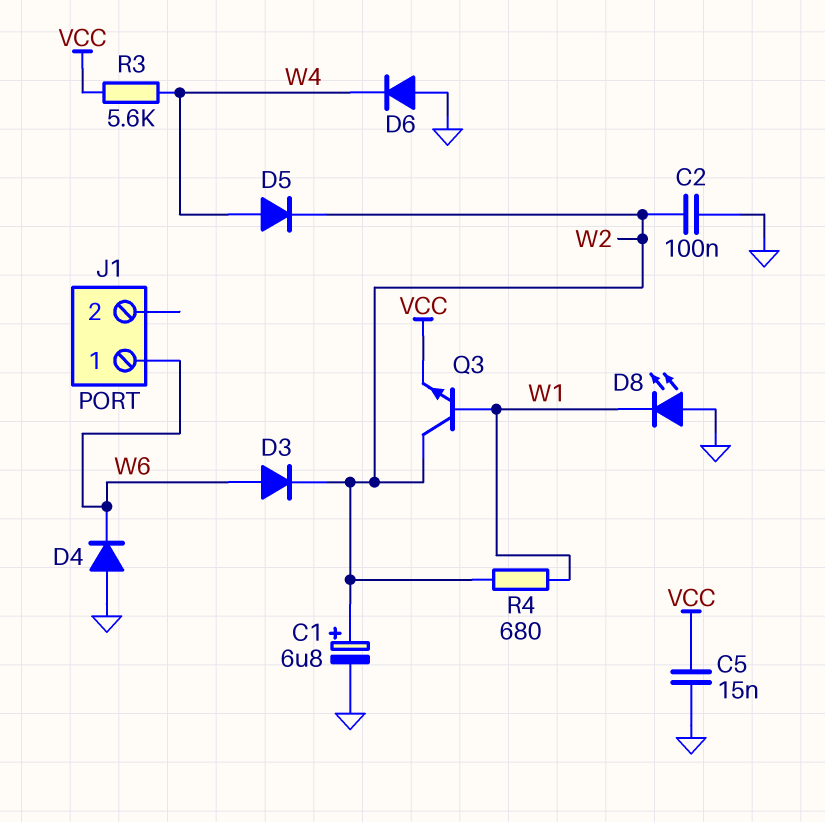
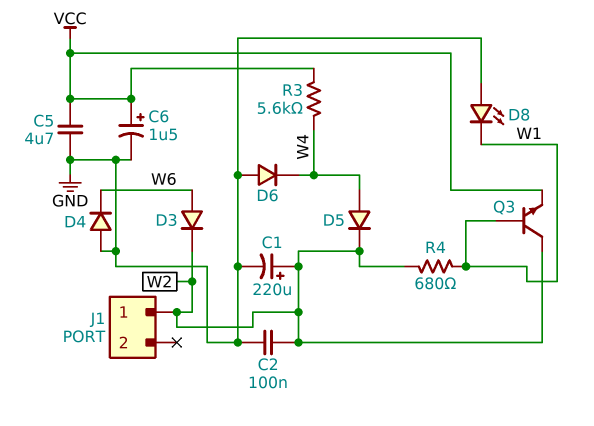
C1: 6.8uF (plus W2, minus GND) -> 220uF (plus W2, minus GND)
C5: 15nF (GND, VCC) -> 4.7uF (GND, VCC)
C6: none -> 1.5uF (plus VCC, minus GND)
J1 pin 1: W6 -> W2

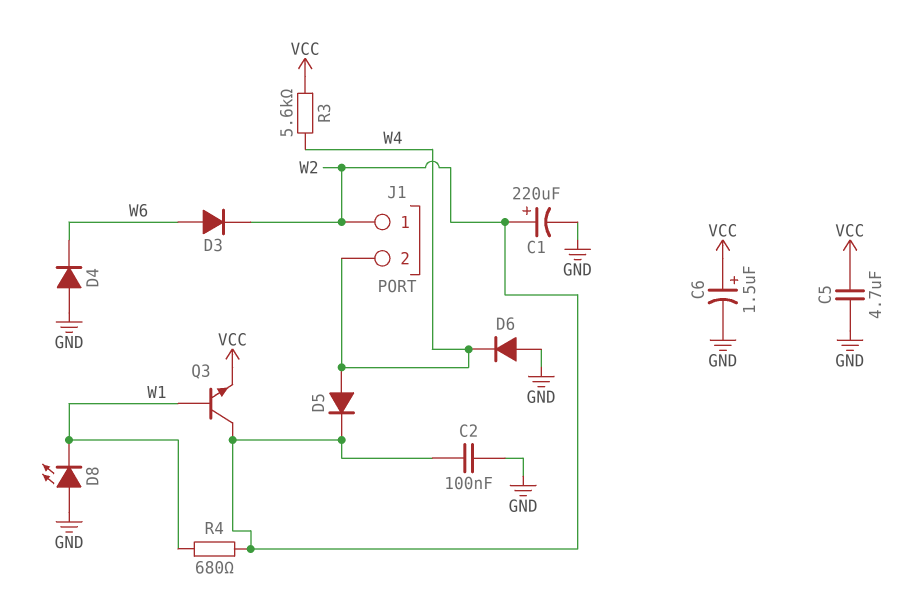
J1 pin 2: none -> W4

